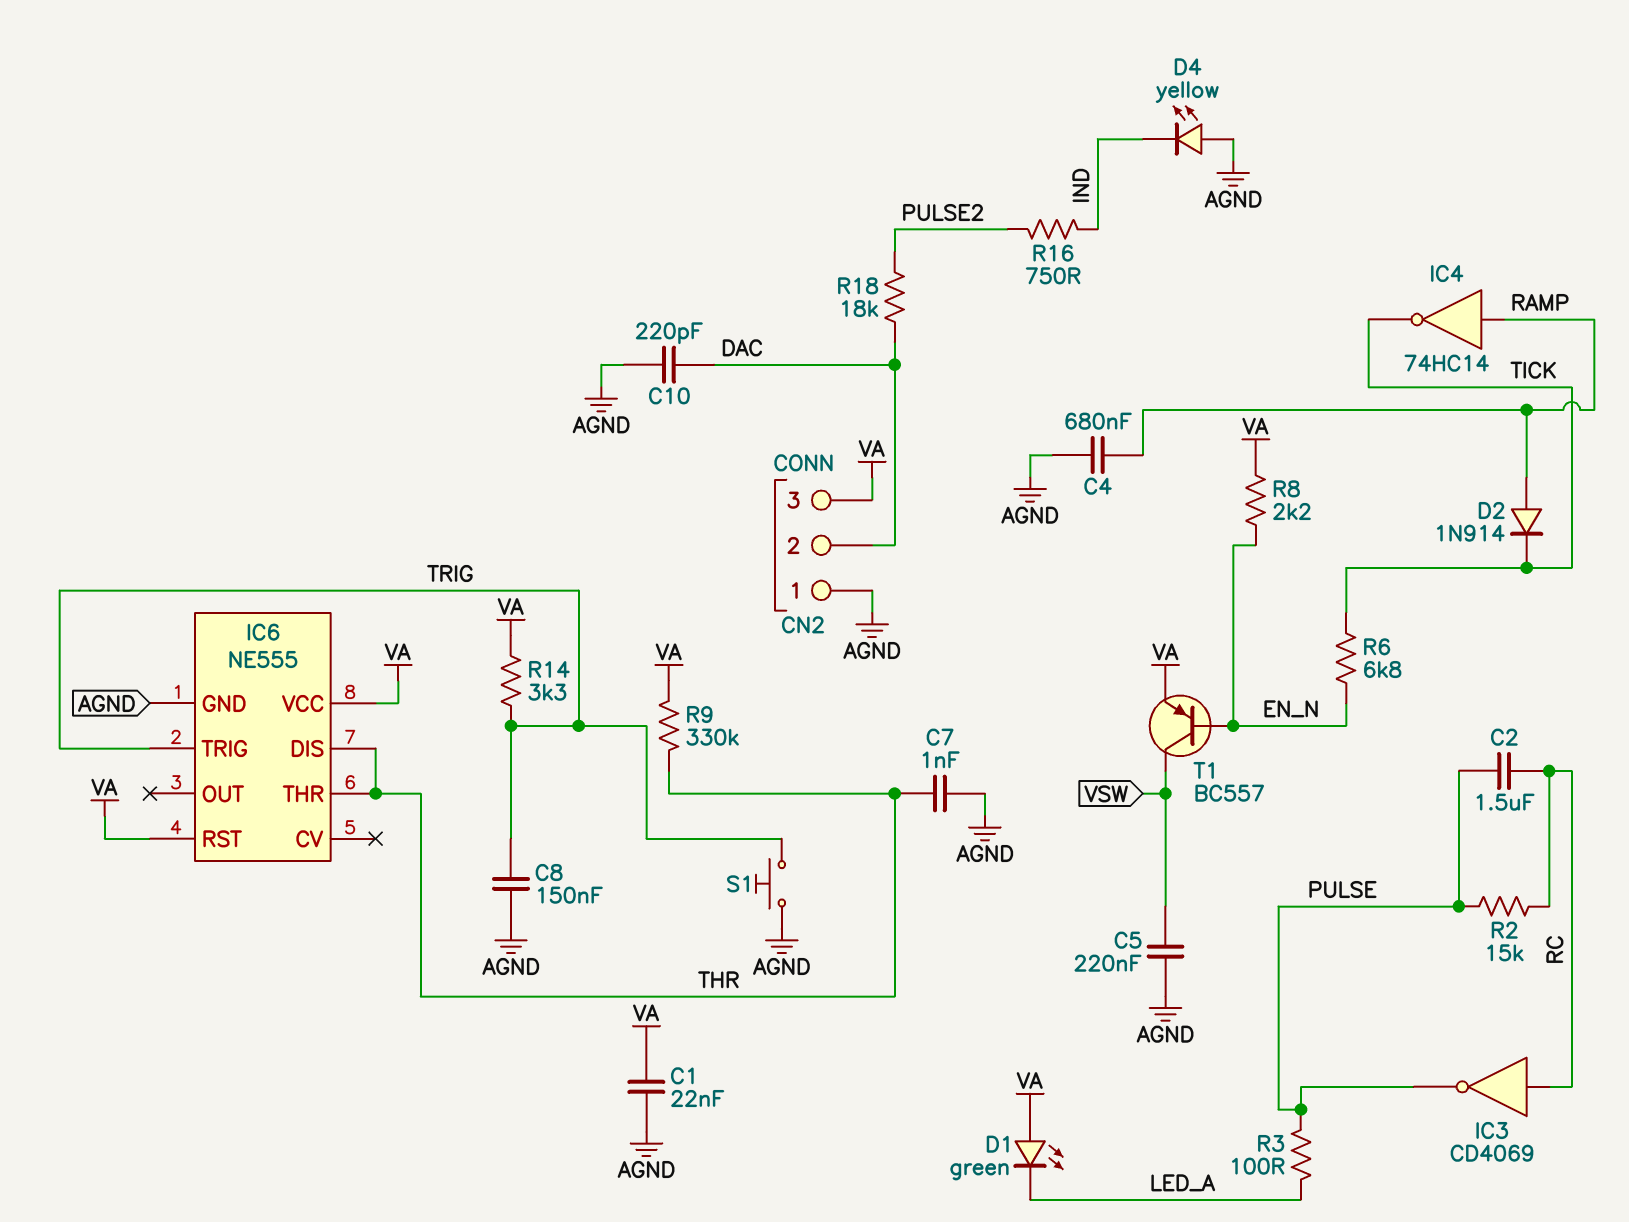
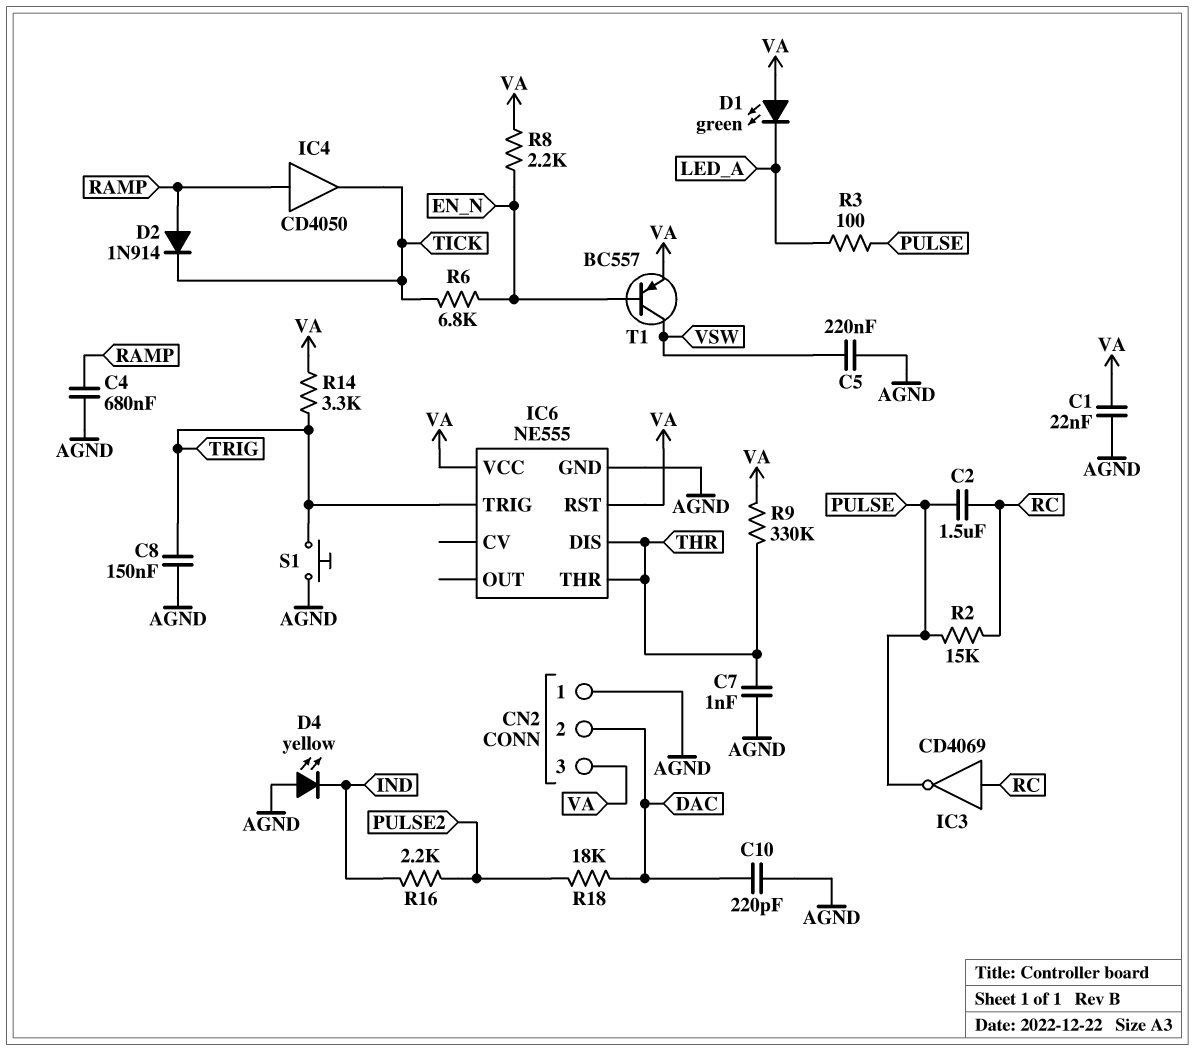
IC4: NOT 74HC14 (in RAMP, out TICK) -> buffer CD4050 (in RAMP, out TICK)
R16: 750 (IND, PULSE2) -> 2.2k (IND, PULSE2)

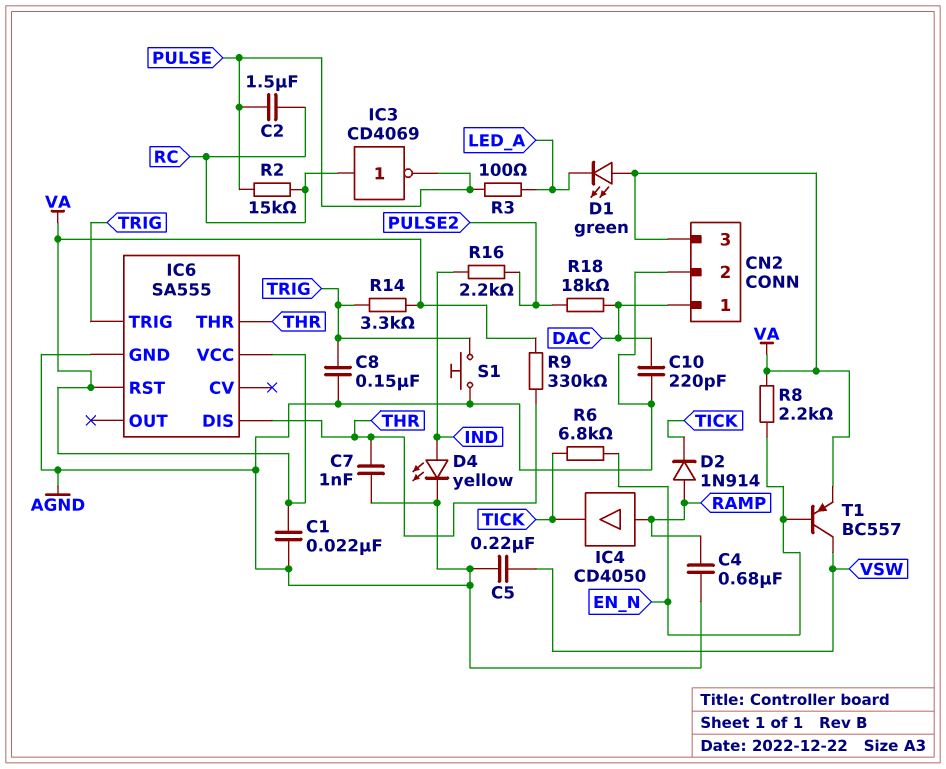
CN2 pin 1: AGND -> DAC
CN2 pin 2: DAC -> AGND
D4: LED yellow (A AGND, K IND) -> LED yellow (A IND, K AGND)
IC6: NE555 -> SA555

